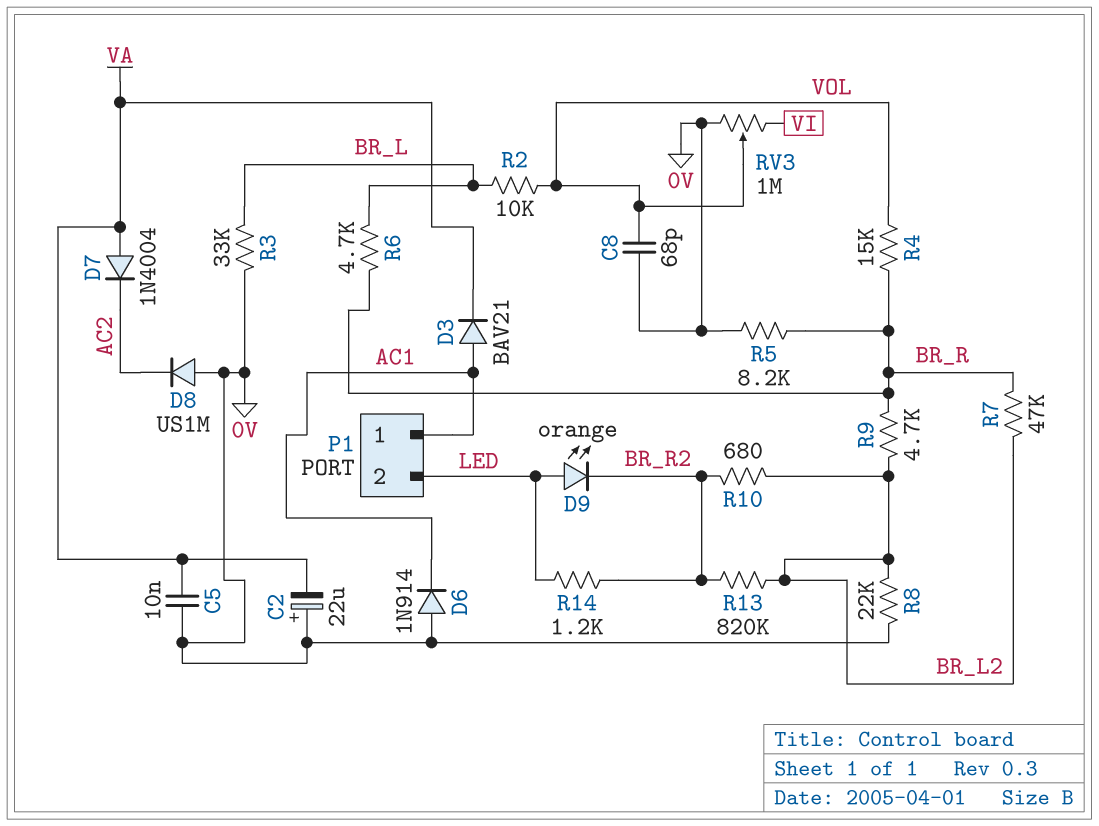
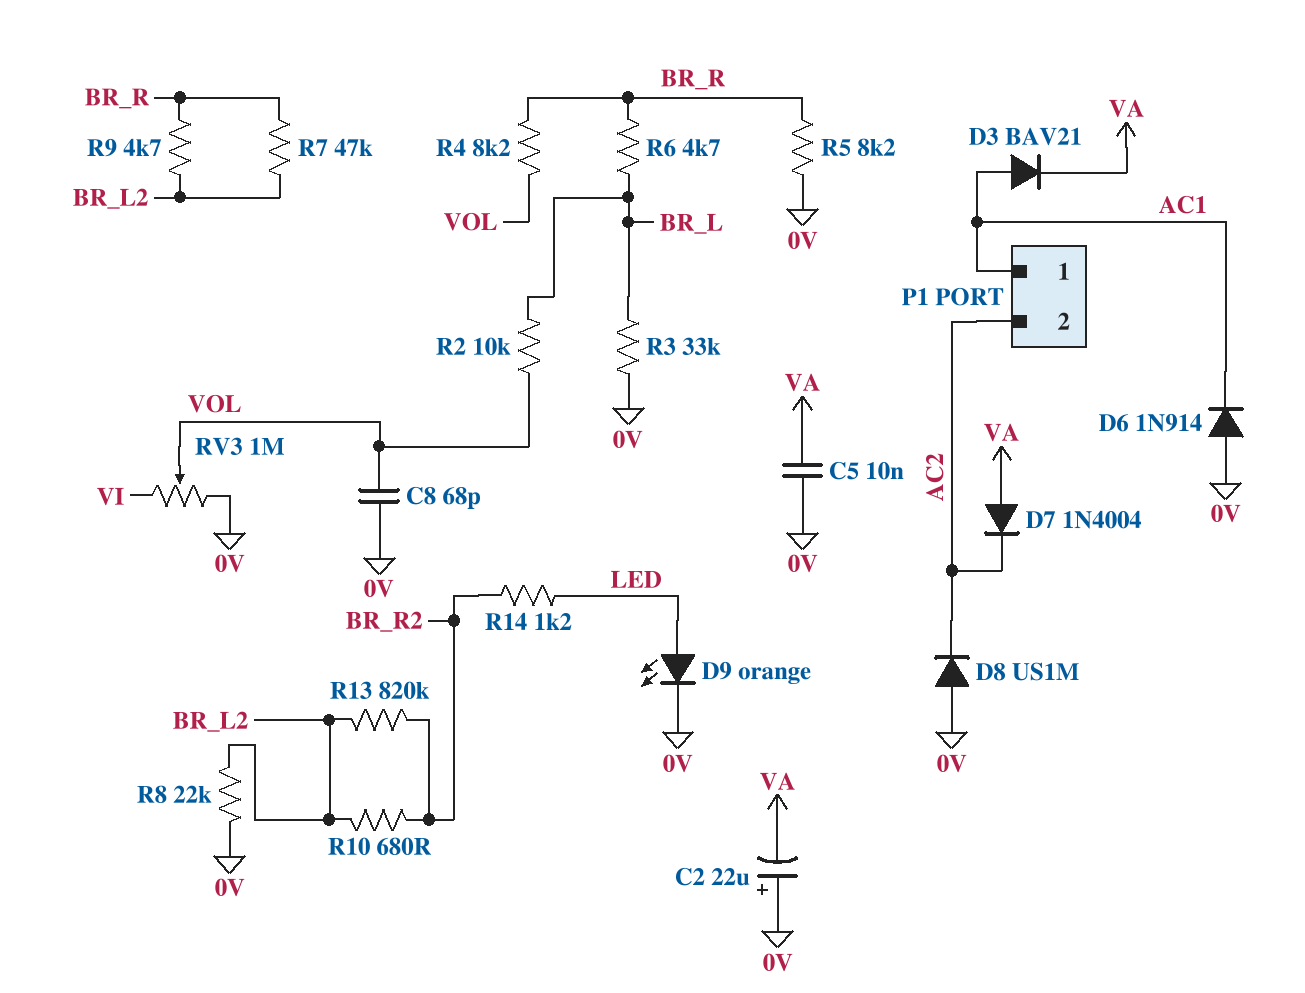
D9: LED orange (A LED, K BR_R2) -> LED orange (A LED, K 0V)
P1 pin 2: LED -> AC2
R4: 15k (BR_R, VOL) -> 8.2k (BR_R, VOL)

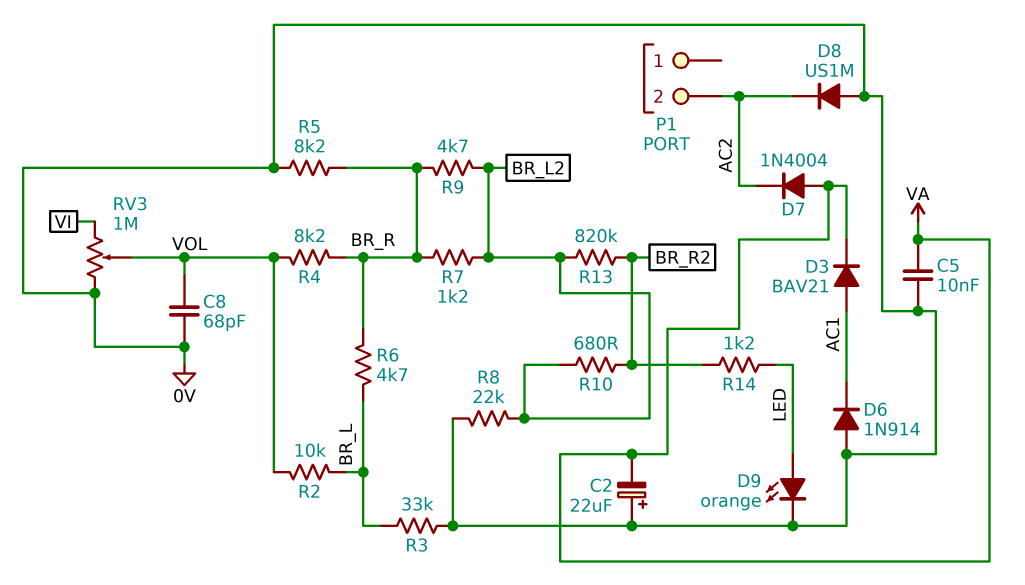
P1 pin 1: AC1 -> none
R7: 47k (BR_L2, BR_R) -> 1.2k (BR_L2, BR_R)

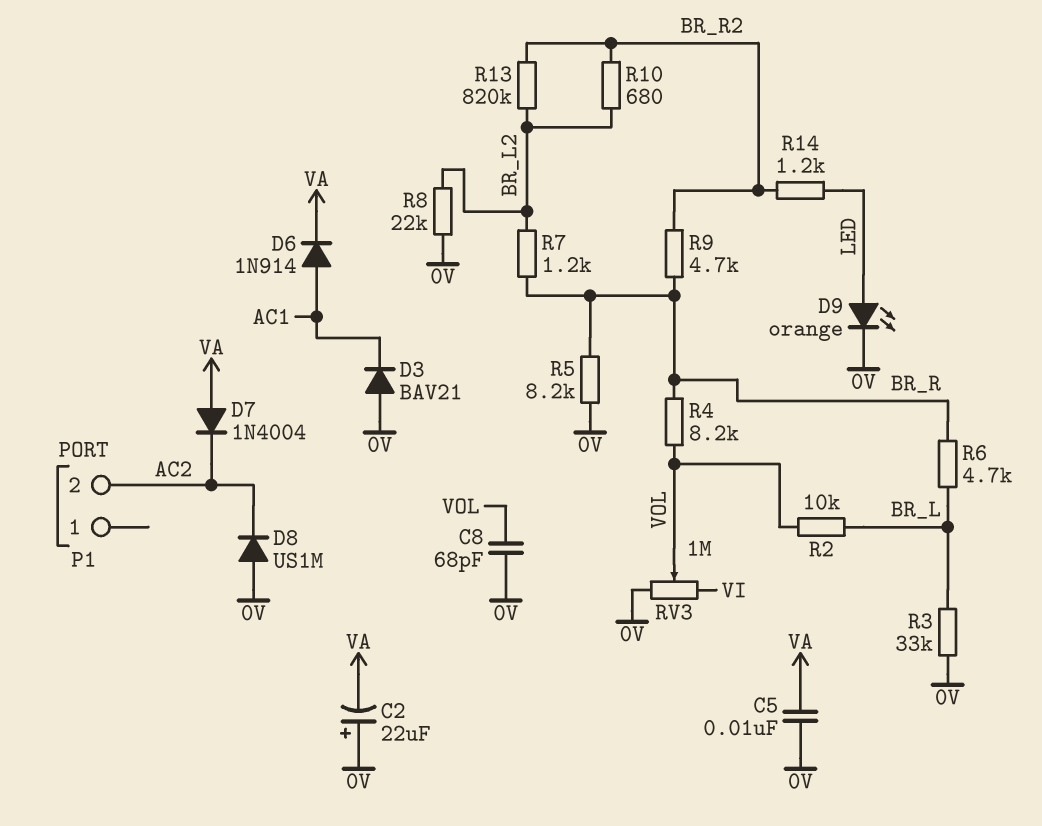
D3: diode BAV21 (A AC1, K VA) -> diode BAV21 (A 0V, K AC1)
D6: diode 1N914 (A 0V, K AC1) -> diode 1N914 (A AC1, K VA)
R9: 4.7k (BR_L2, BR_R) -> 4.7k (BR_R, BR_R2)

